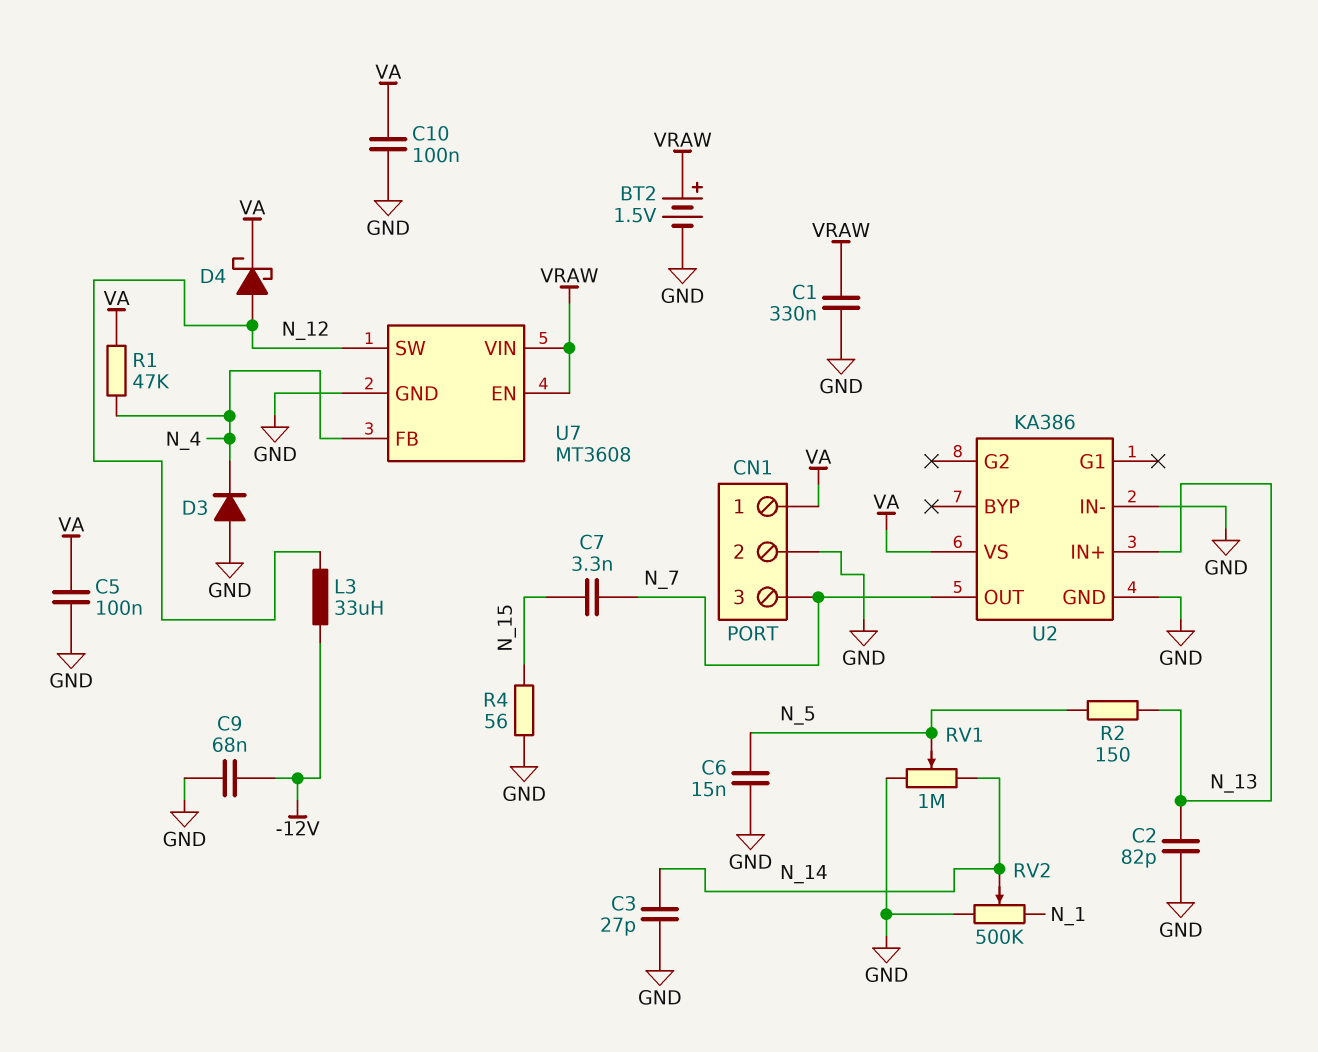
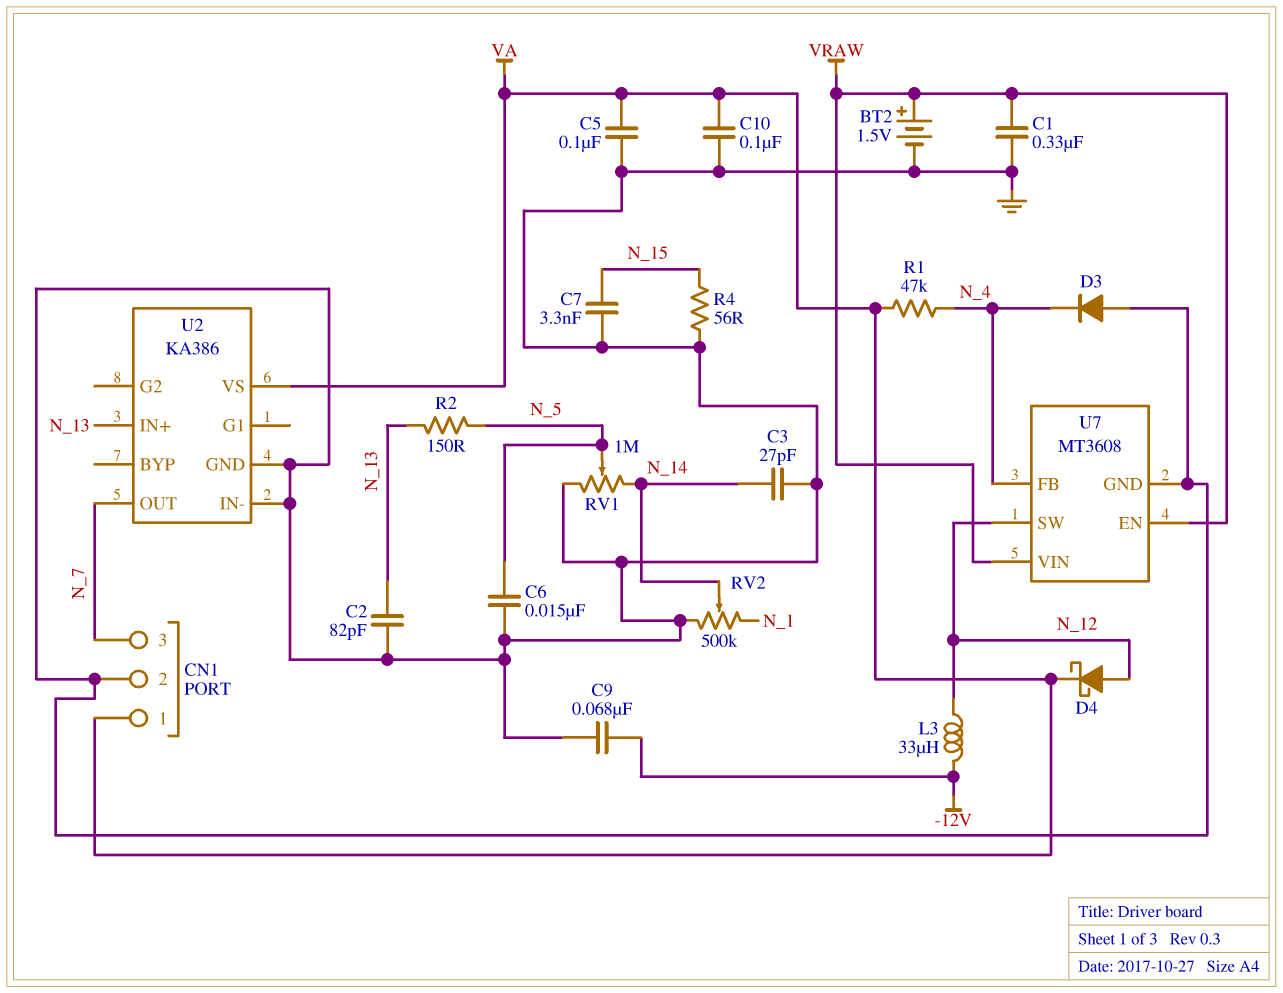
C7: 3.3nF (N_7, N_15) -> 3.3nF (GND, N_15)

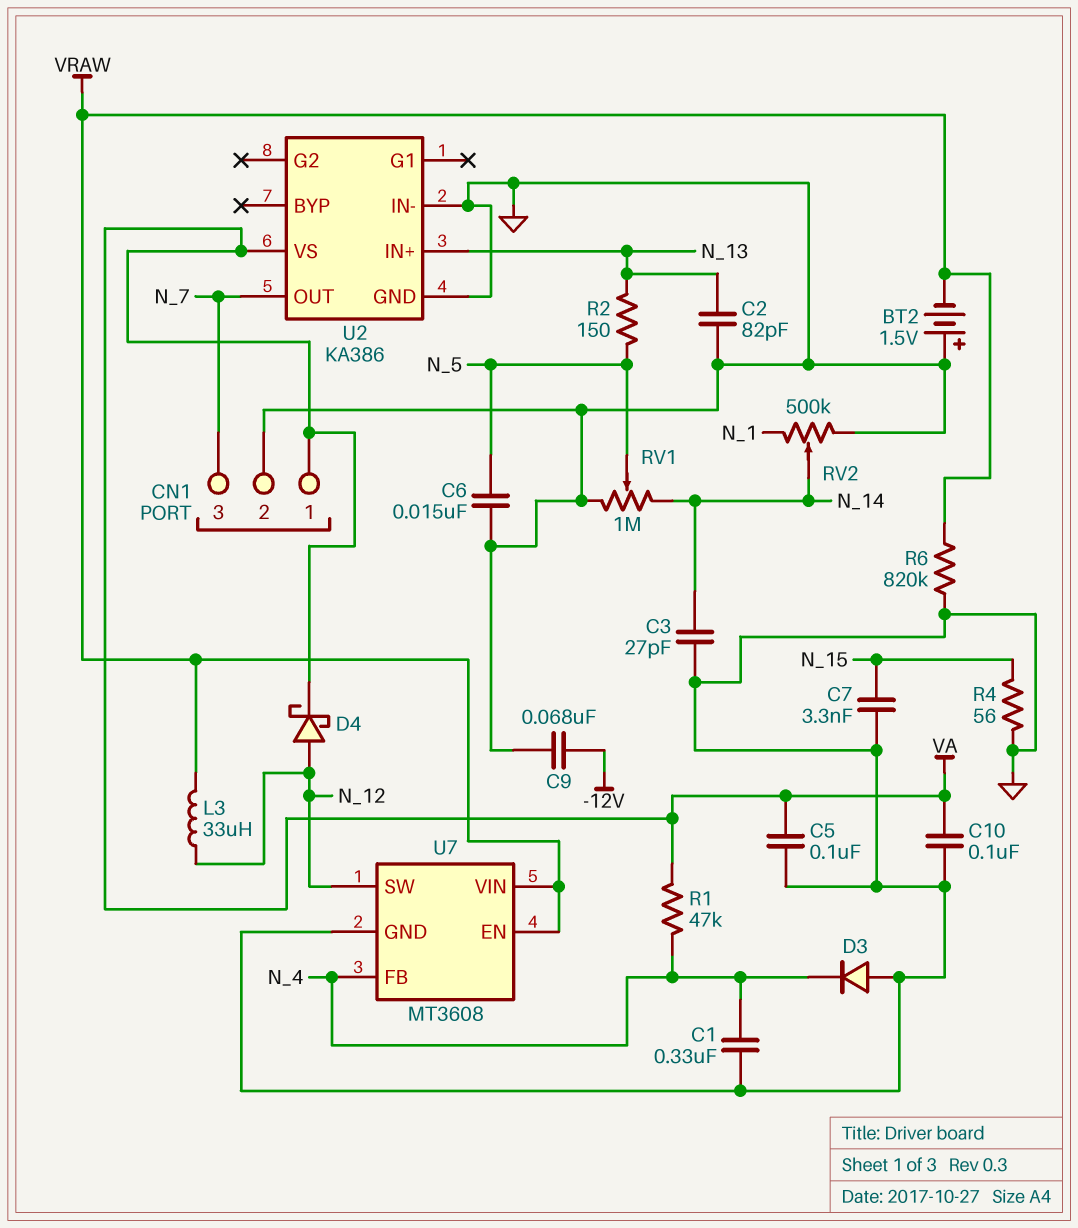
BT2: 1.5V (plus VRAW, minus GND) -> 1.5V (plus GND, minus VRAW)
C1: 330nF (GND, VRAW) -> 330nF (GND, N_4)
L3: 33uH (-12V, N_12) -> 33uH (N_12, VRAW)
R6: none -> 820k (GND, VRAW)

